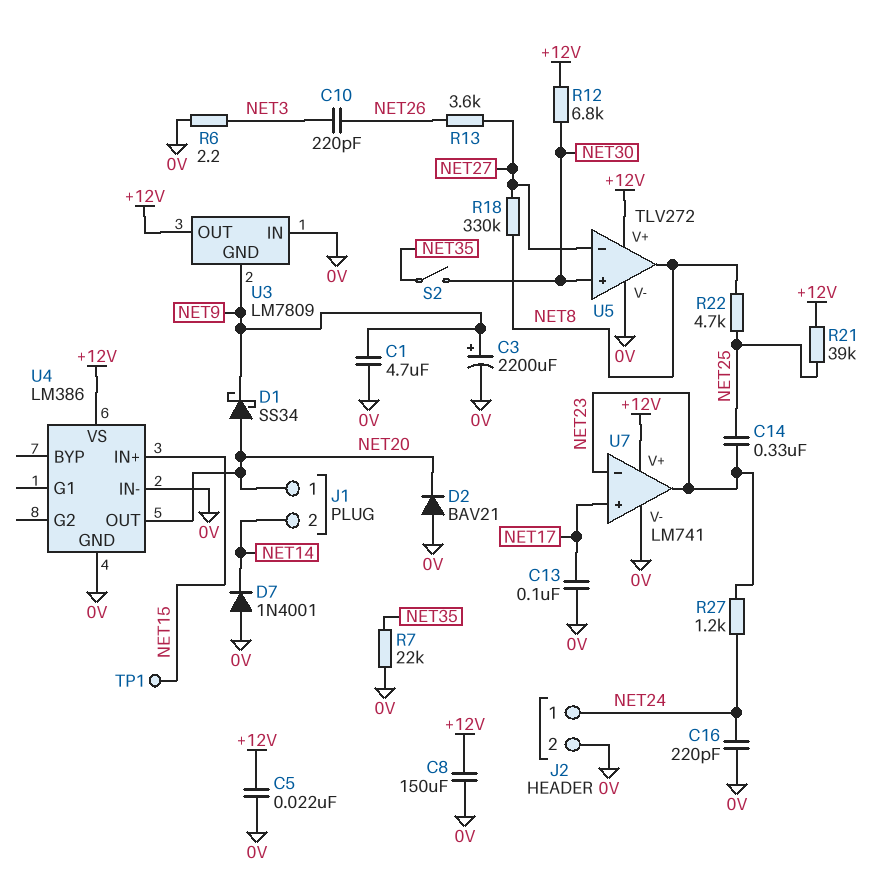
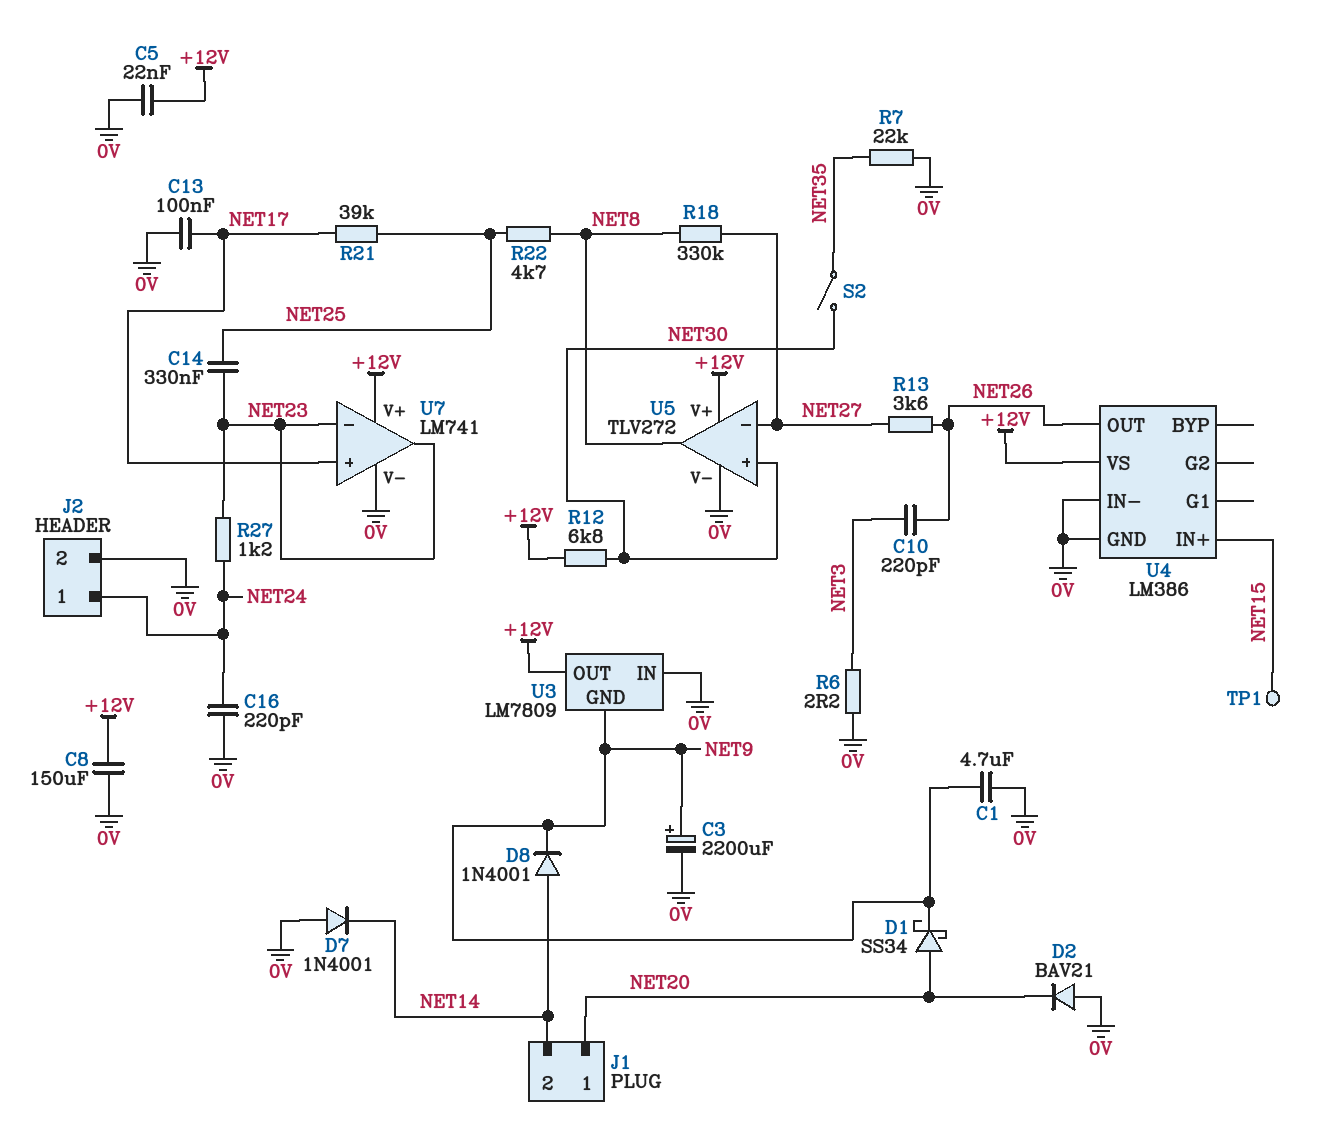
D8: none -> diode 1N4001 (A NET14, K NET9)
R21: 39k (+12V, NET25) -> 39k (NET17, NET25)
U4 pin OUT: NET20 -> NET26

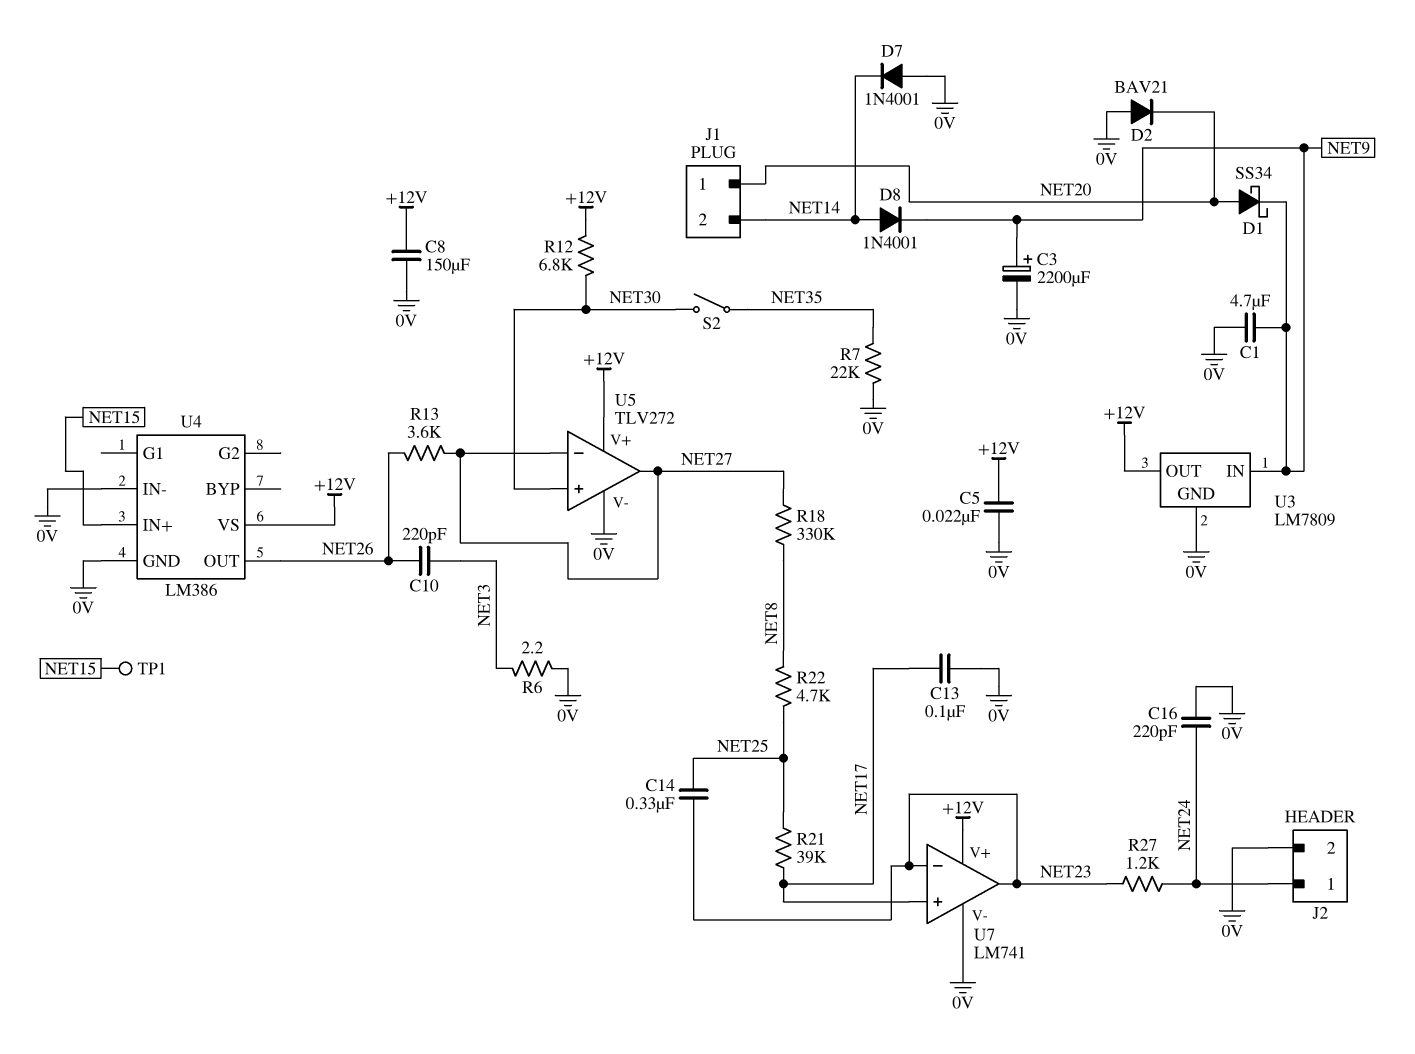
U3 pin GND: NET9 -> 0V
U3 pin IN: 0V -> NET9
U5 pin out: NET8 -> NET27

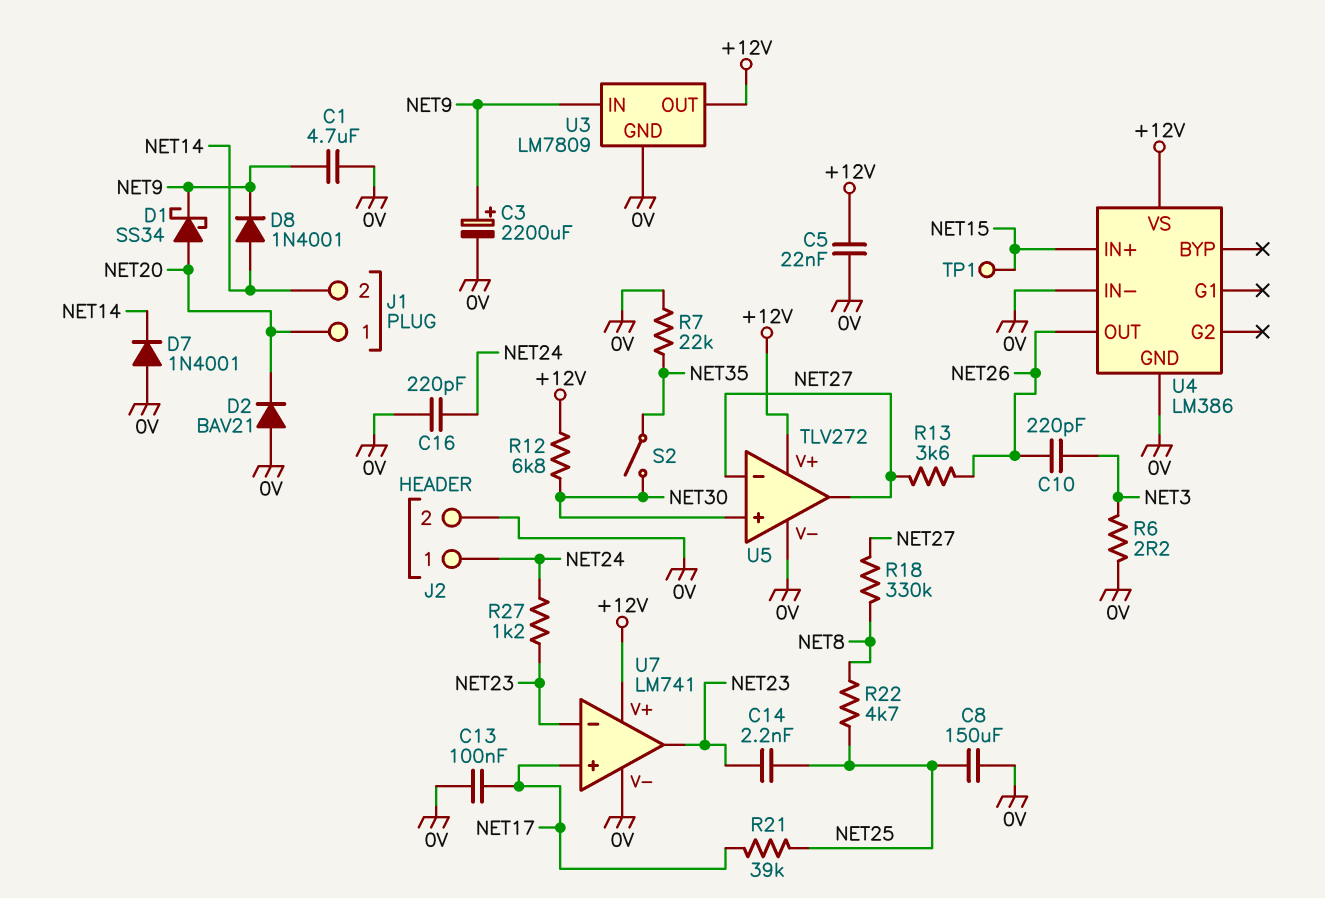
C8: 150uF (+12V, 0V) -> 150uF (0V, NET25)
C14: 330nF (NET23, NET25) -> 2.2nF (NET23, NET25)

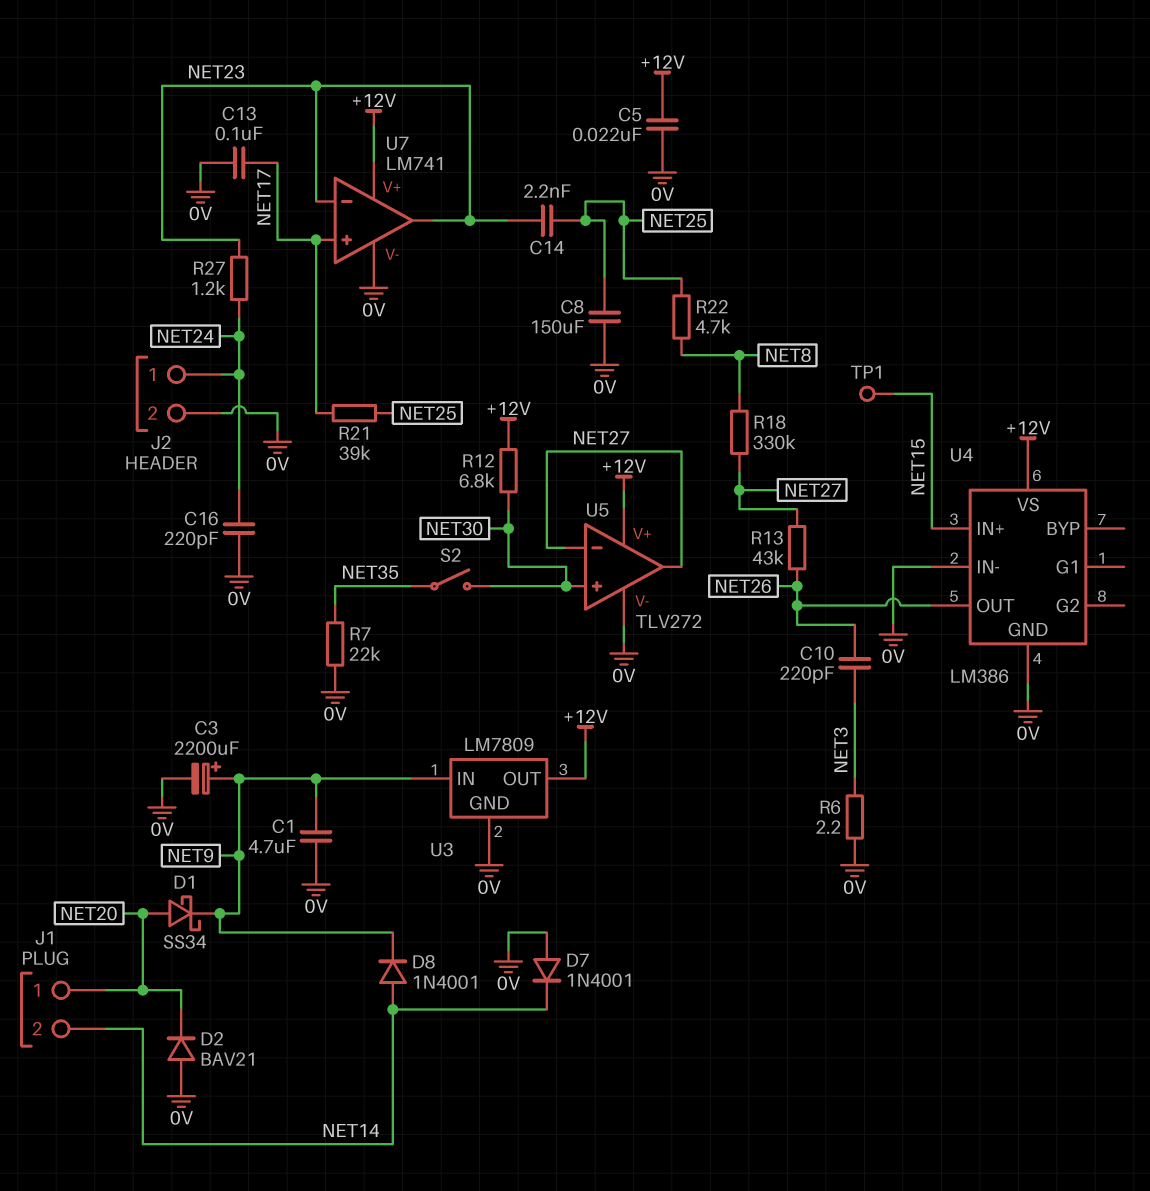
R13: 3.6k (NET26, NET27) -> 43k (NET26, NET27)

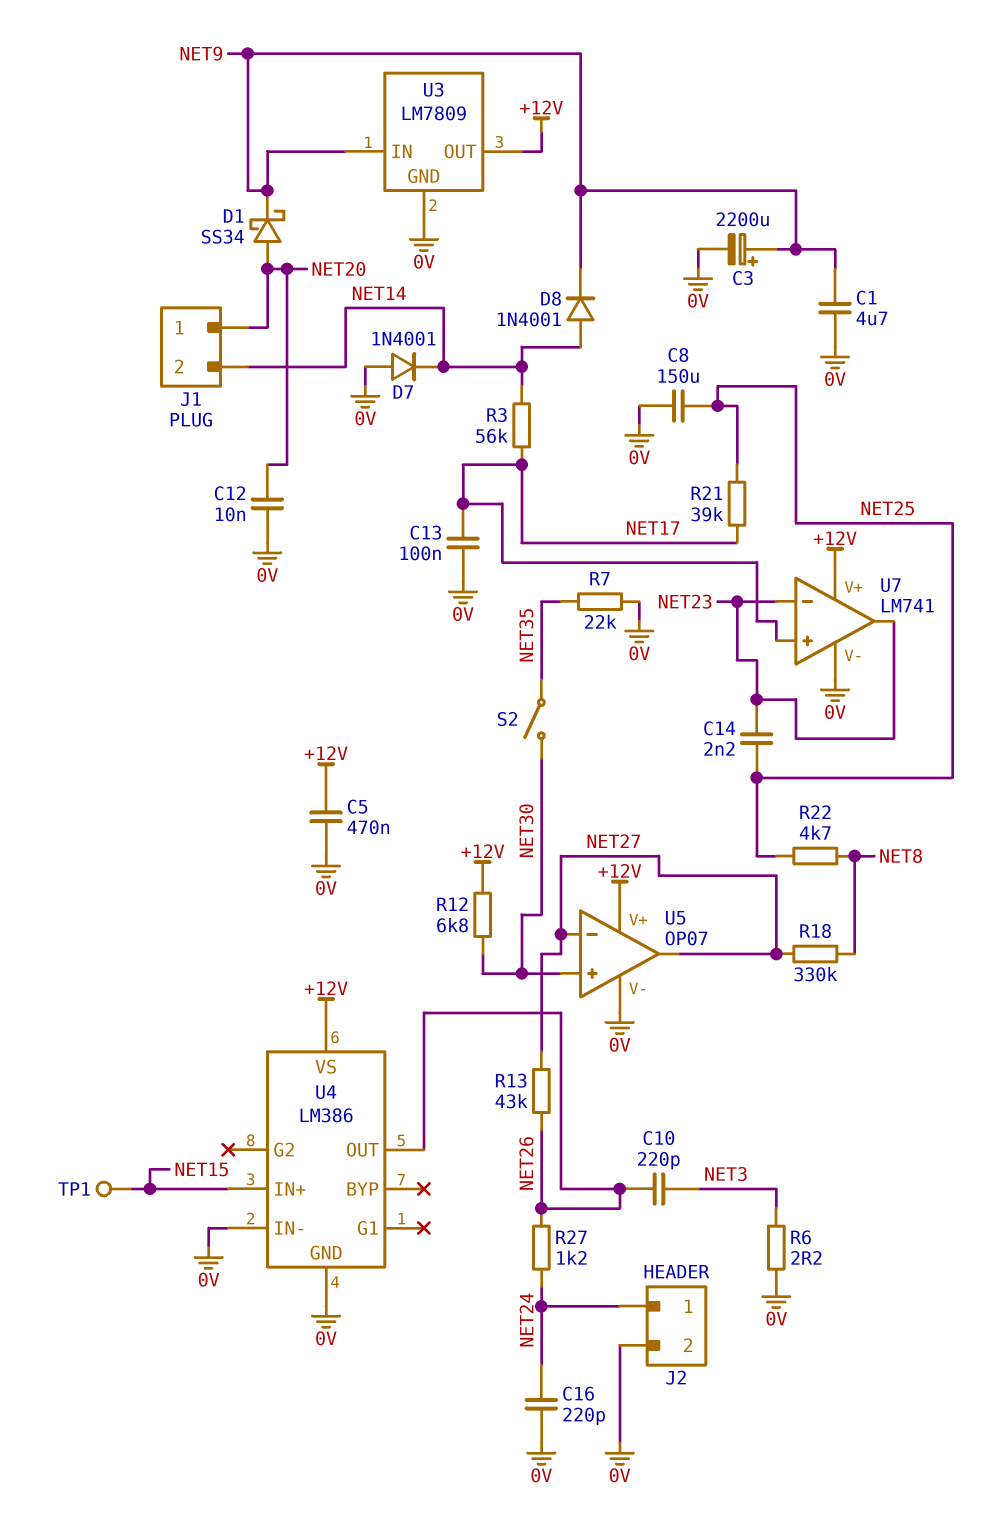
C5: 22nF (+12V, 0V) -> 470nF (+12V, 0V)
C12: none -> 10nF (0V, NET20)
D2: diode BAV21 (A 0V, K NET20) -> none
R3: none -> 56k (NET14, NET17)
R27: 1.2k (NET23, NET24) -> 1.2k (NET24, NET26)
U5: TLV272 -> OP07

